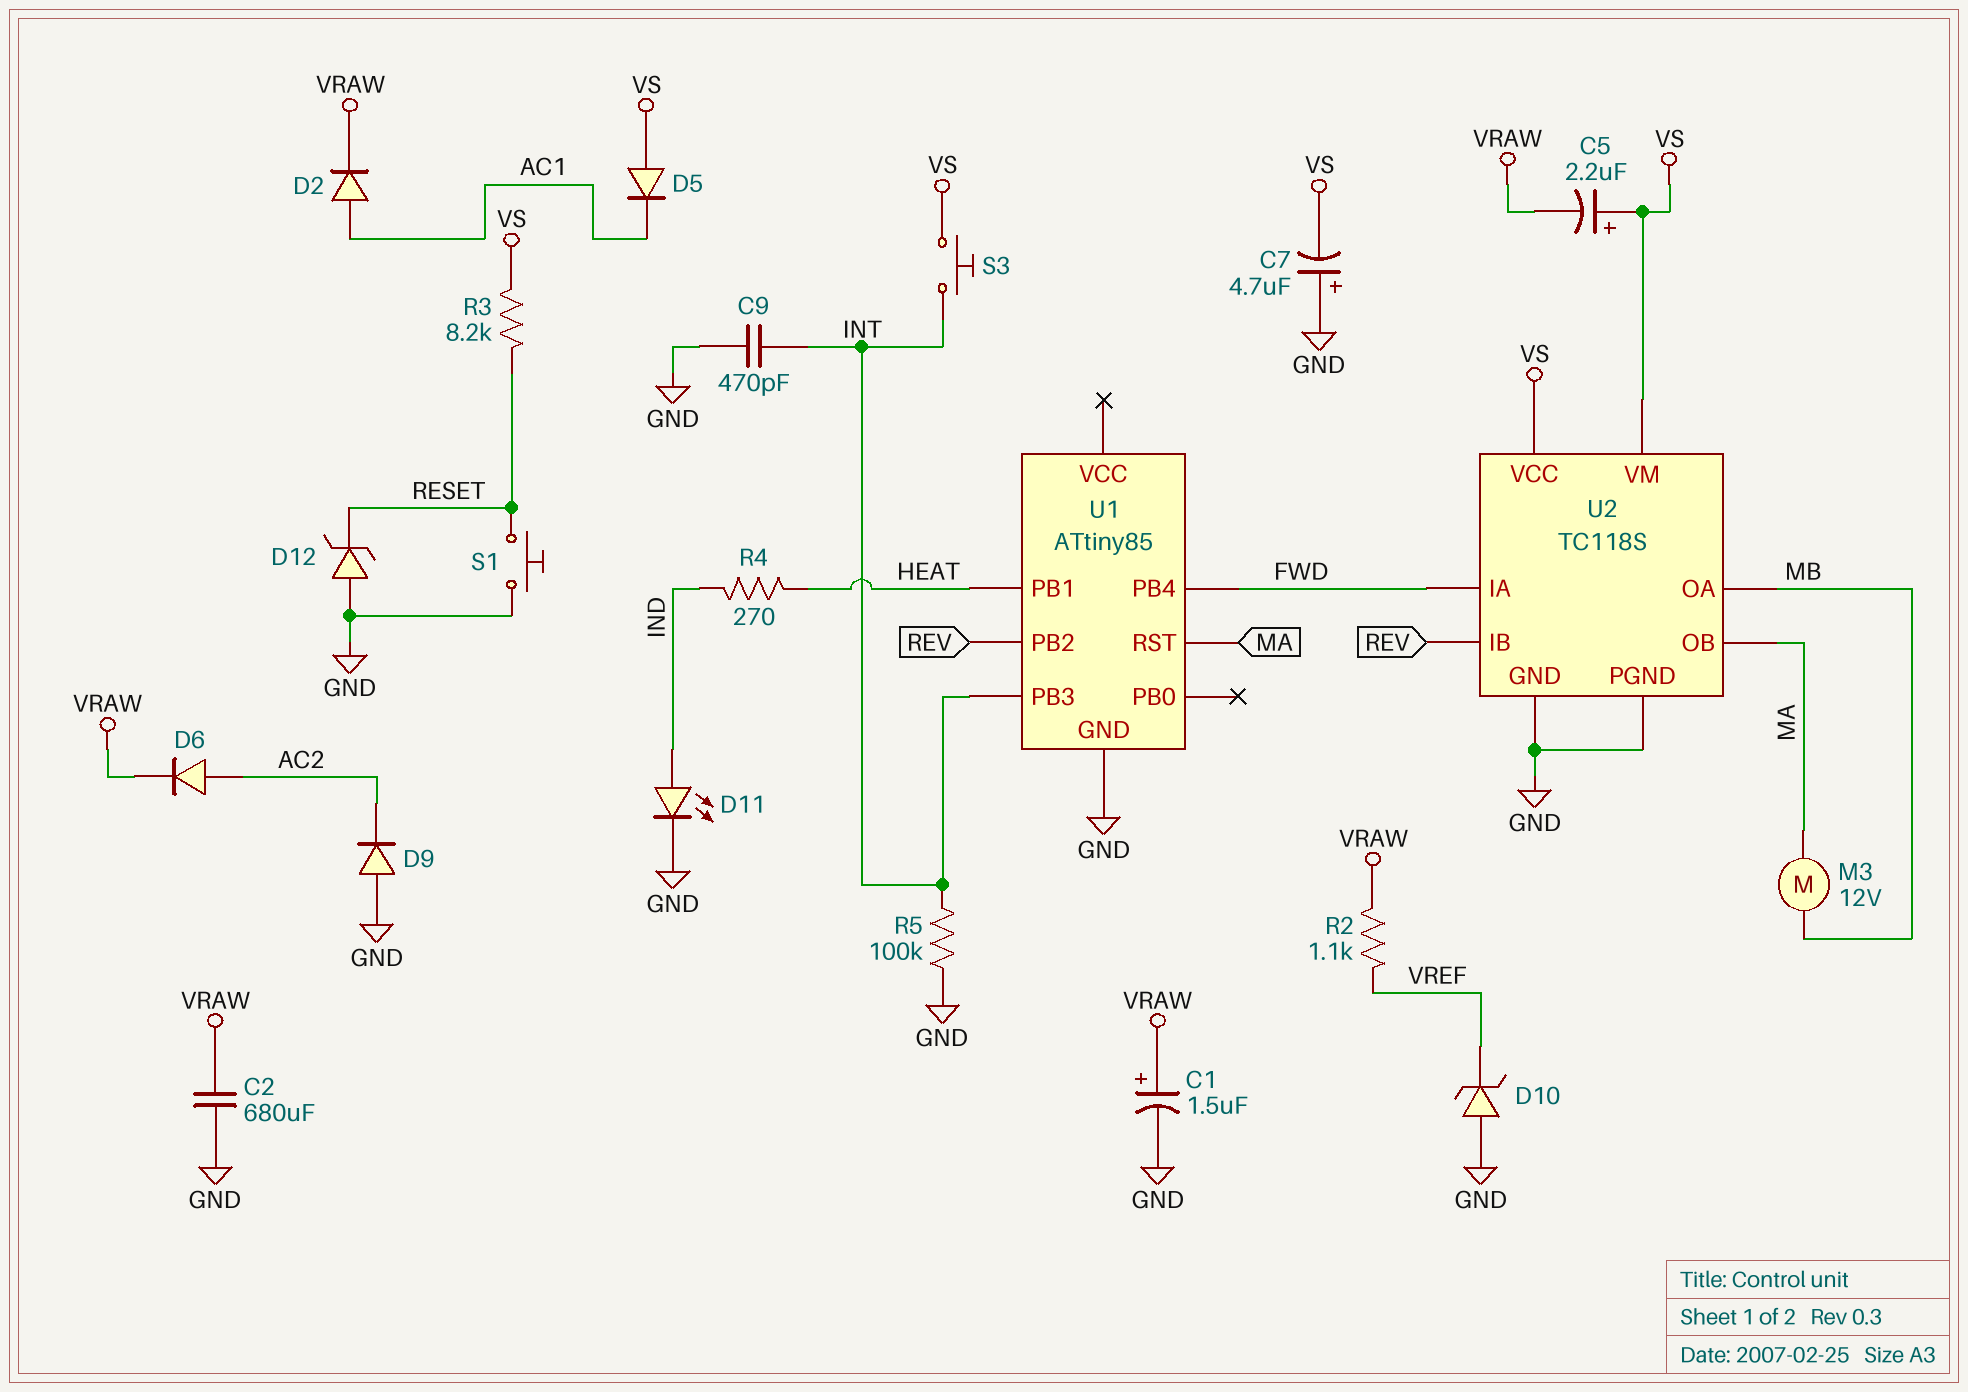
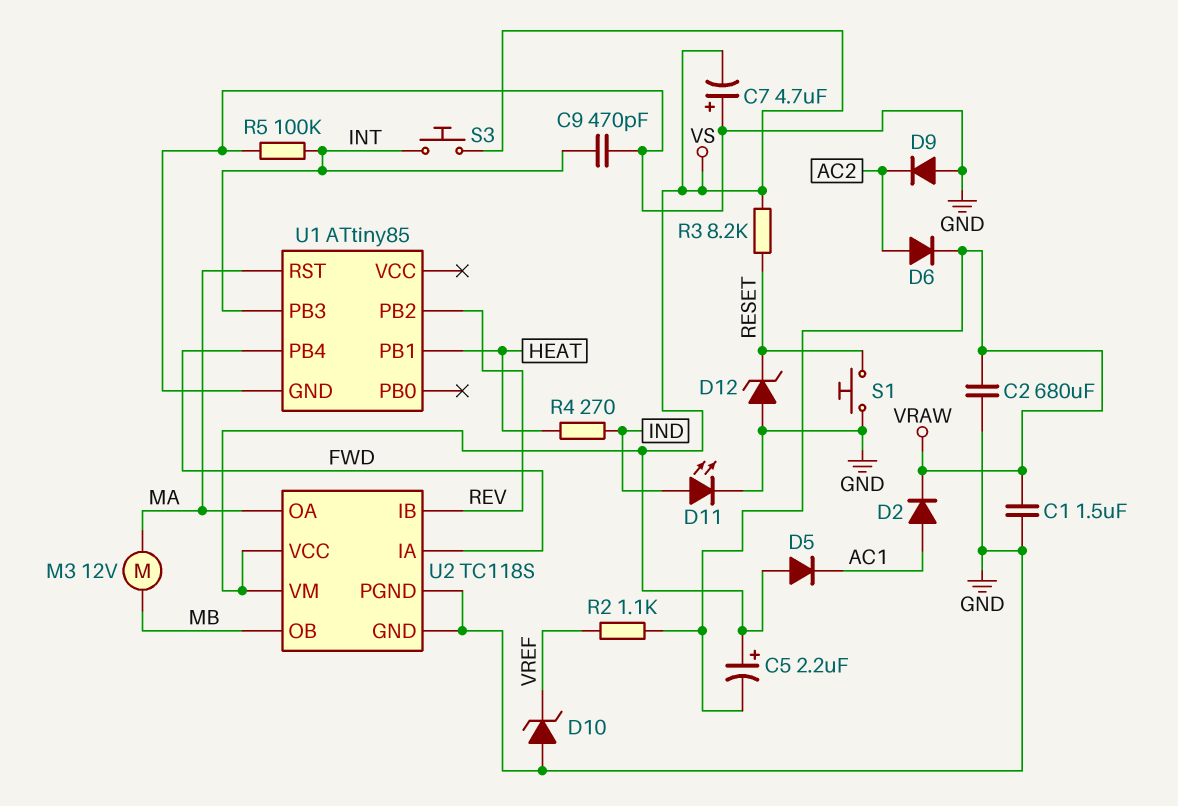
C1: 1.5uF (plus VRAW, minus GND) -> 1.5uF (GND, VRAW)
U2 pin OA: MB -> MA
U2 pin OB: MA -> MB

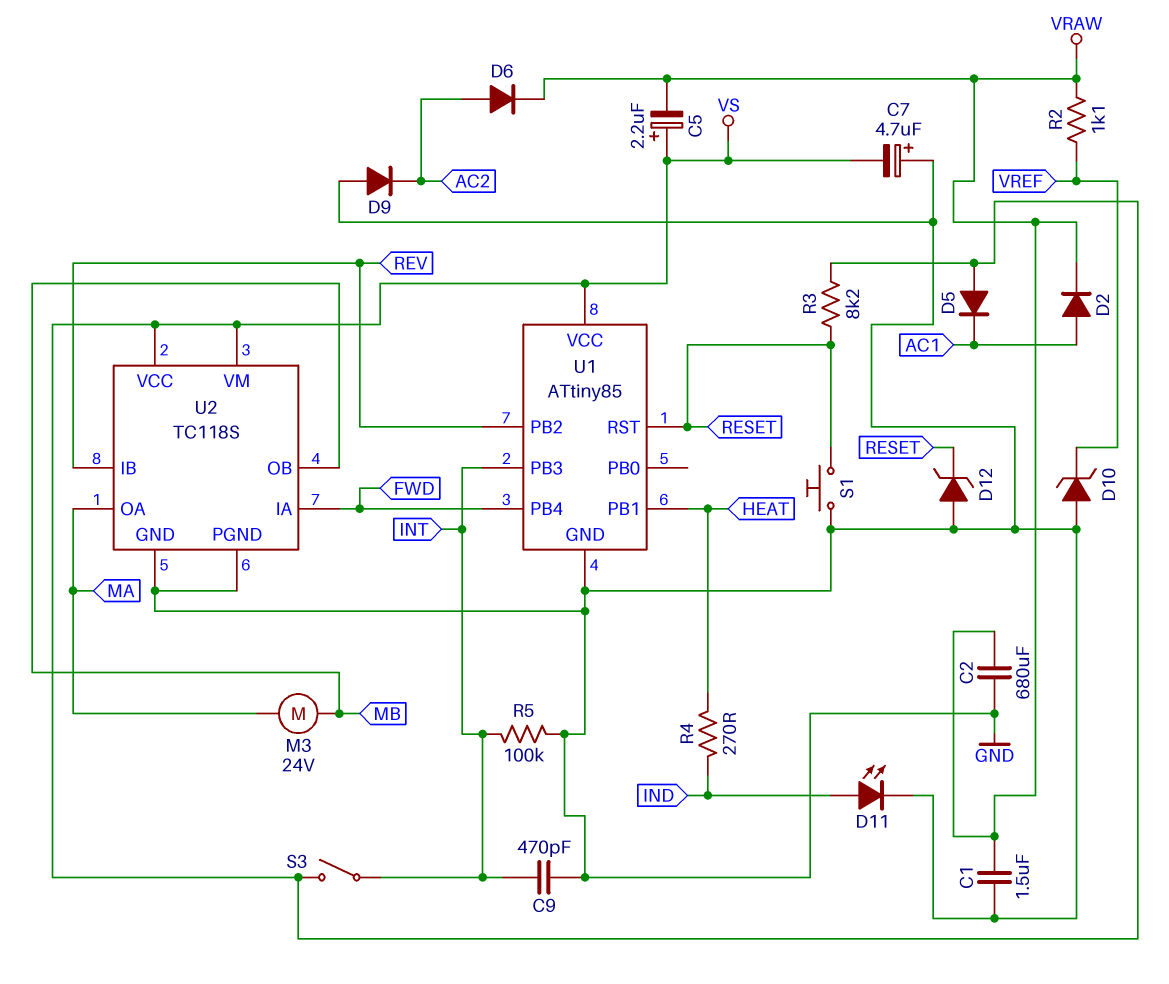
M3: motor 12V (MA, MB) -> motor 24V (MA, MB)
S3: button (INT, VS) -> switch (INT, VS)
U1 pin RST: MA -> RESET
U1 pin VCC: none -> VS

